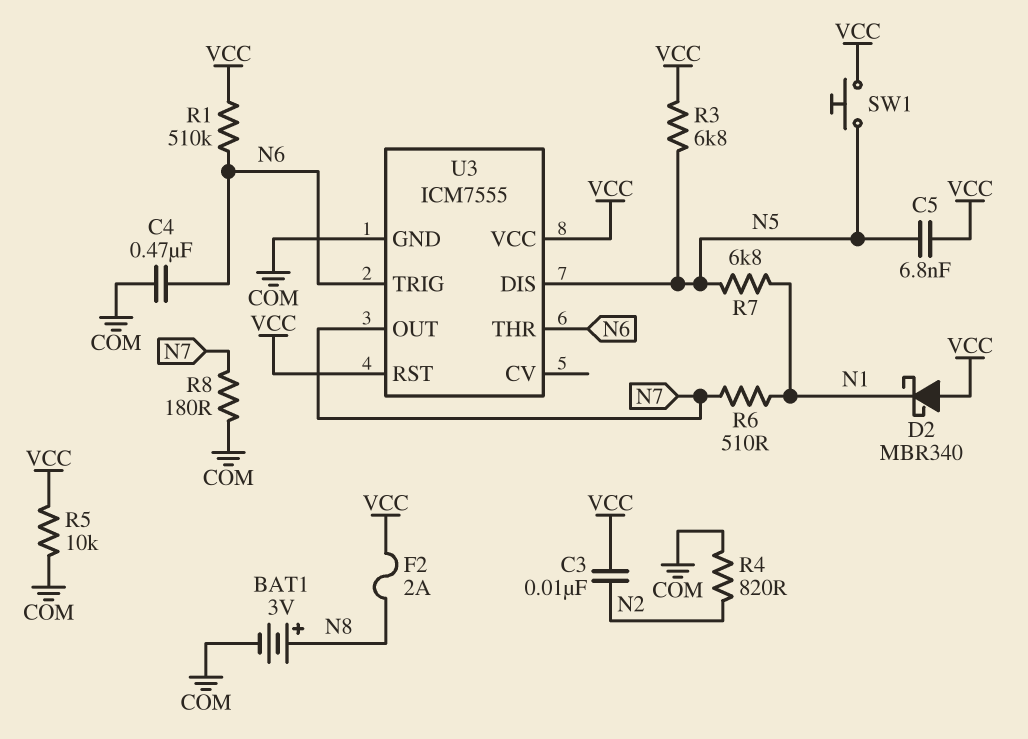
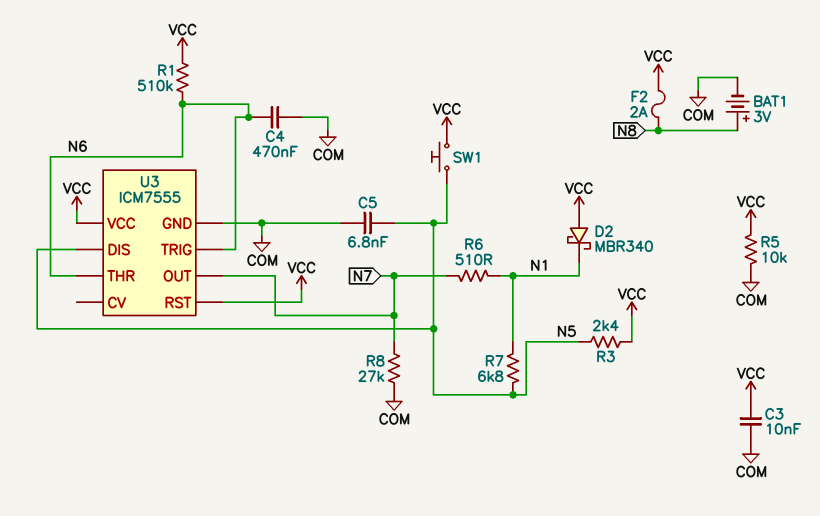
C3: 10nF (N2, VCC) -> 10nF (COM, VCC)
C5: 6.8nF (N5, VCC) -> 6.8nF (COM, N5)
R3: 6.8k (N5, VCC) -> 2.4k (N5, VCC)
R4: 820 (COM, N2) -> none
R8: 180 (COM, N7) -> 27k (COM, N7)

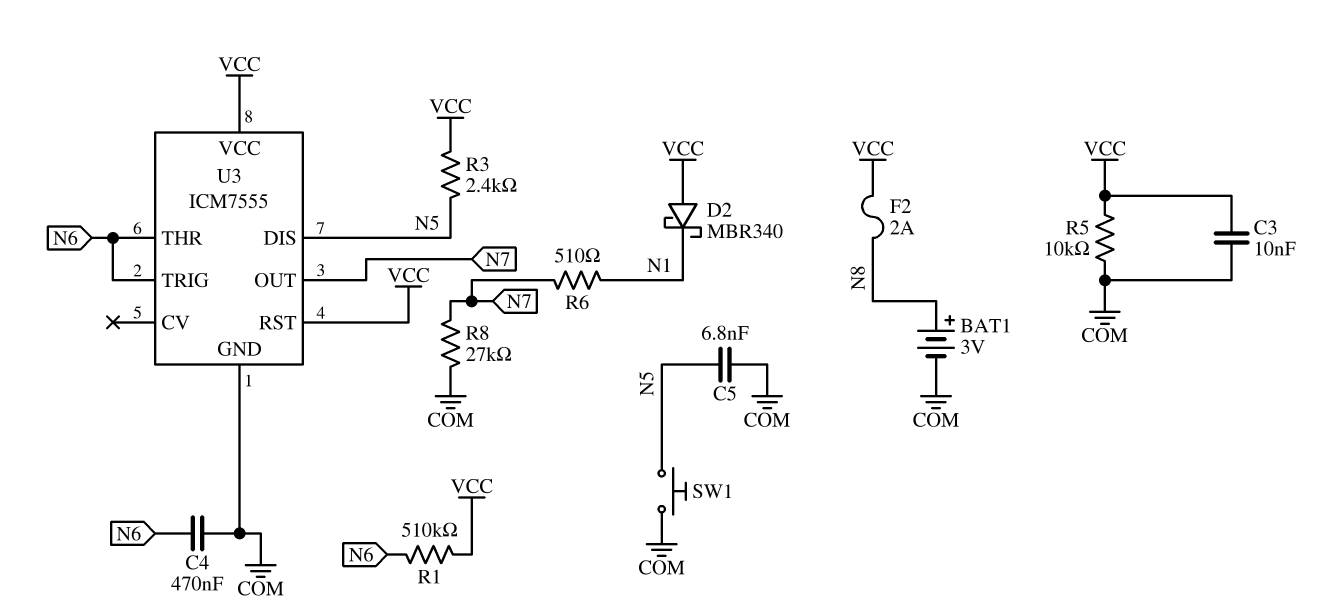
R7: 6.8k (N1, N5) -> none
SW1: button (N5, VCC) -> button (COM, N5)

